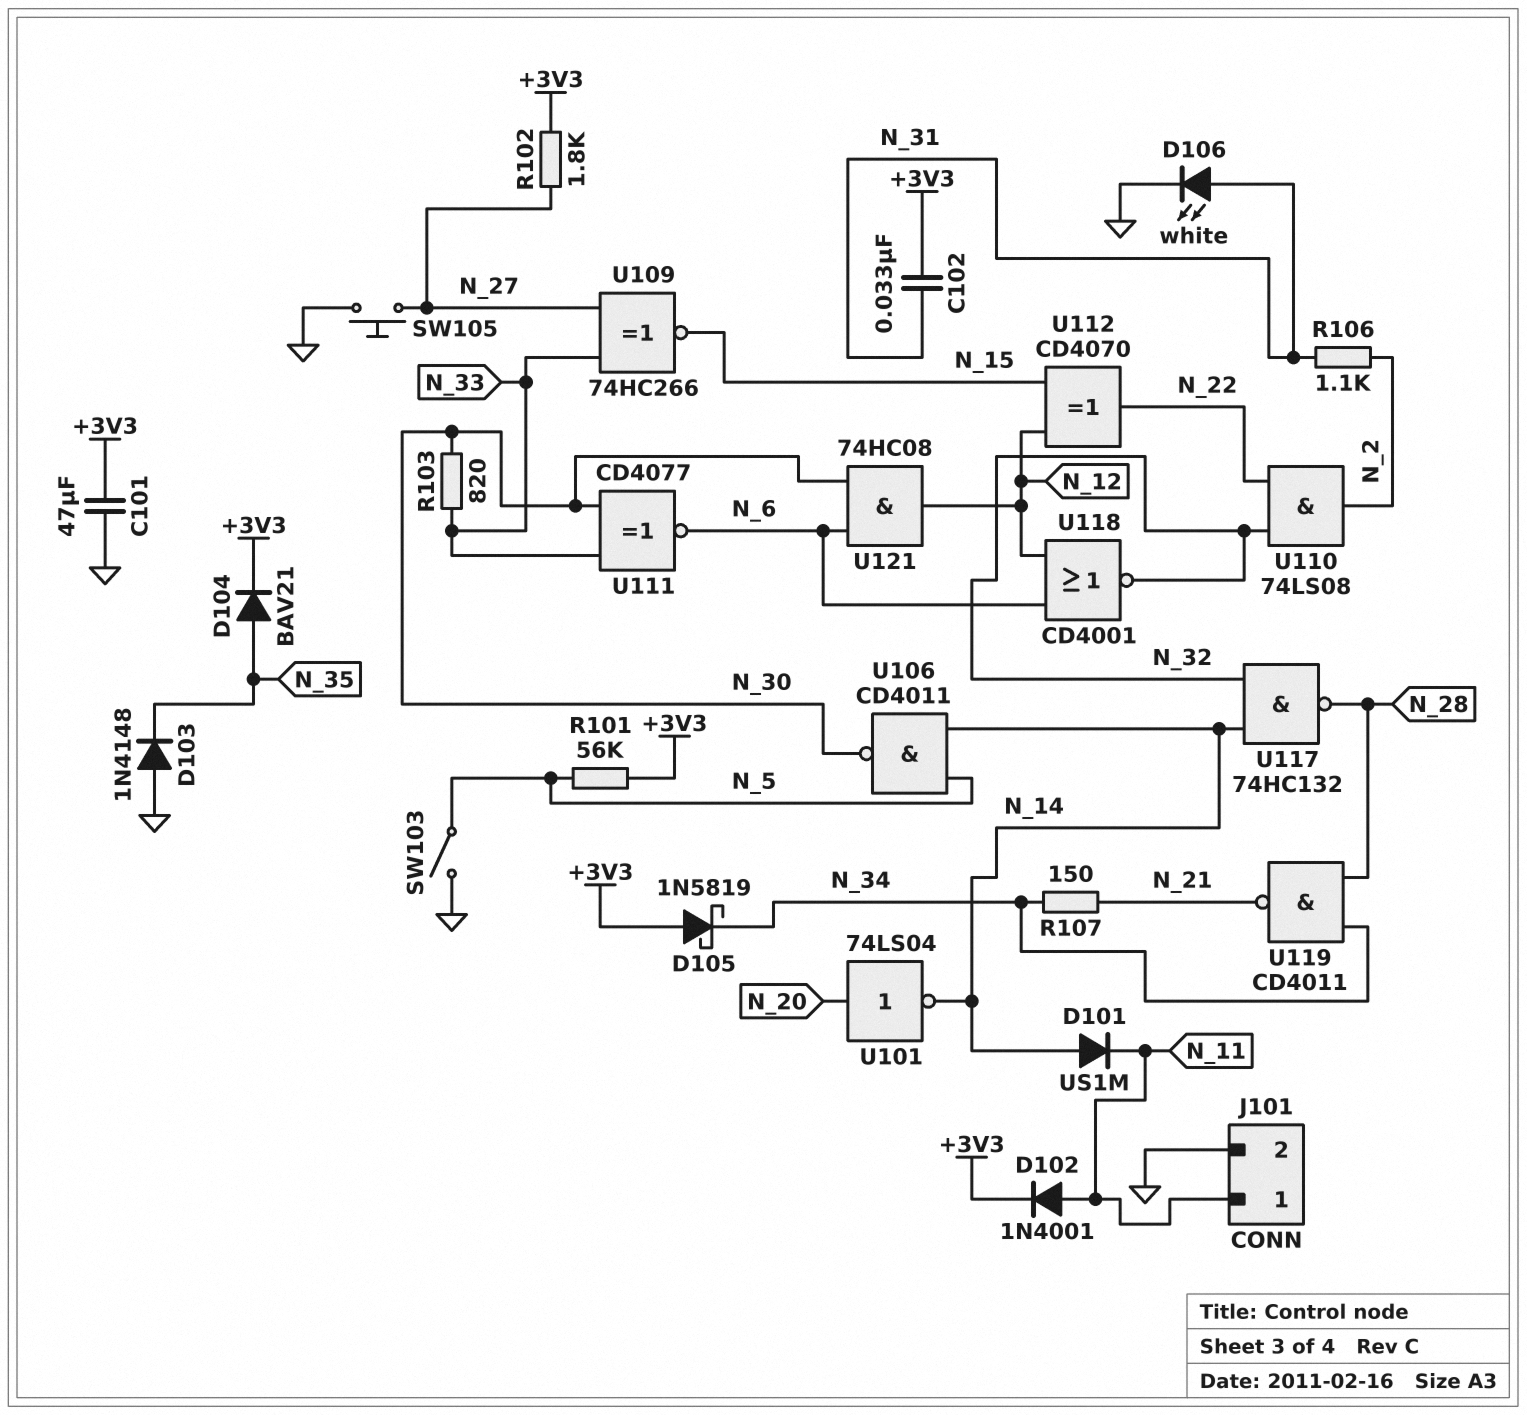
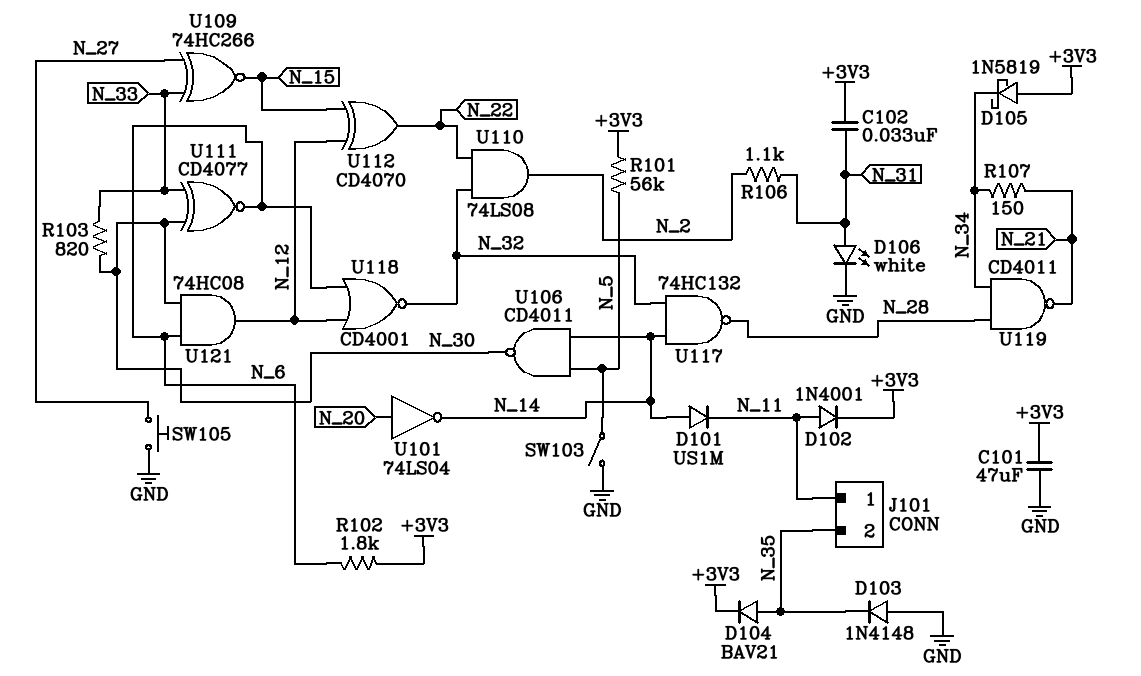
J101 pin 2: GND -> N_35
R102: 1.8k (+3V3, N_27) -> 1.8k (+3V3, N_6)

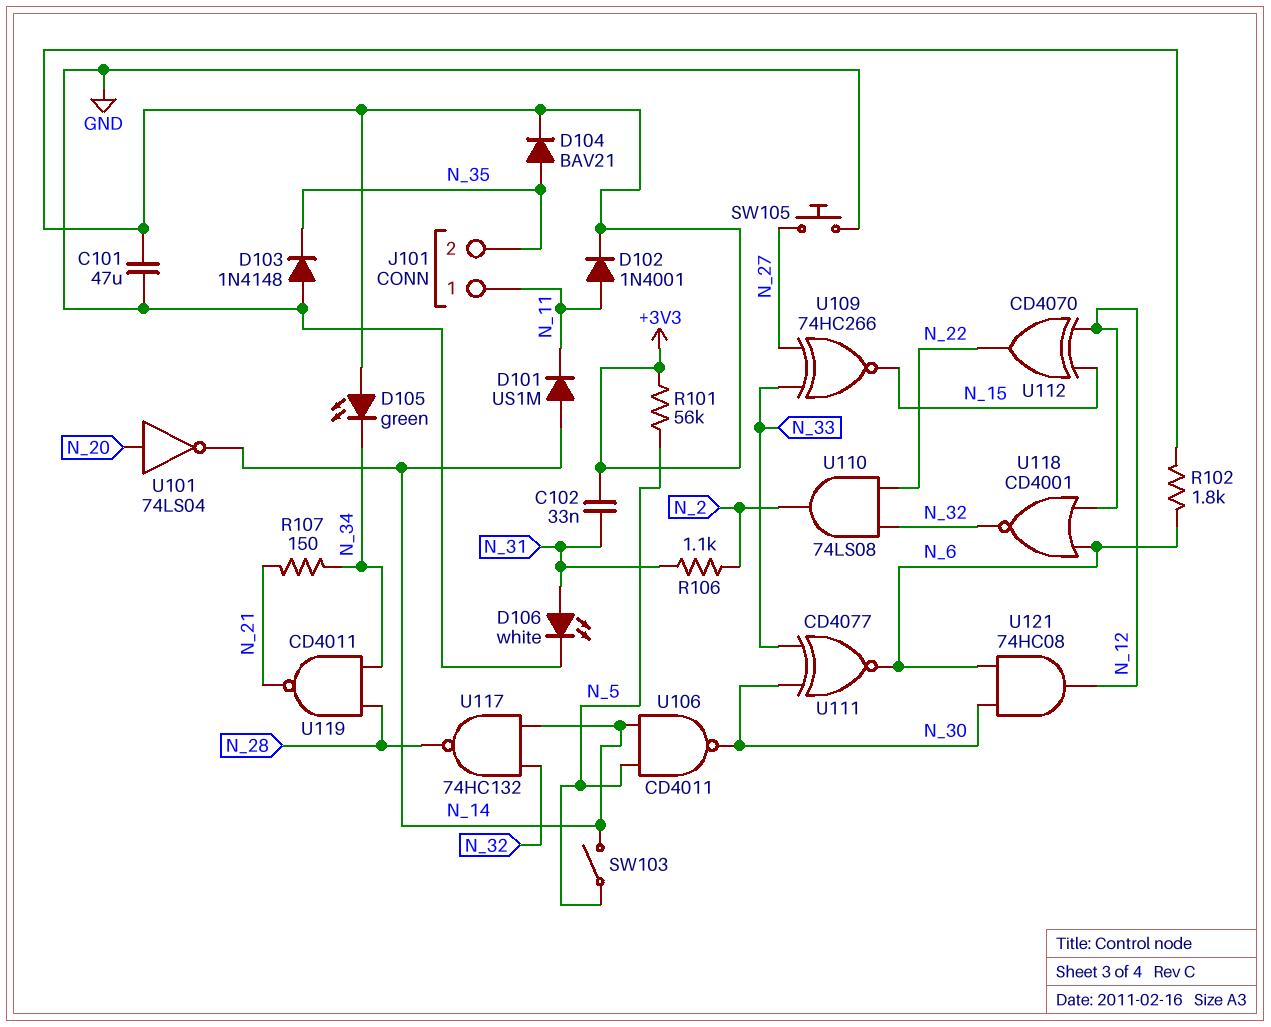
D105: schottky 1N5819 (A +3V3, K N_34) -> LED green (A +3V3, K N_34)
R103: 820 (N_30, N_33) -> none
SW103: switch (GND, N_5) -> switch (N_5, N_14)

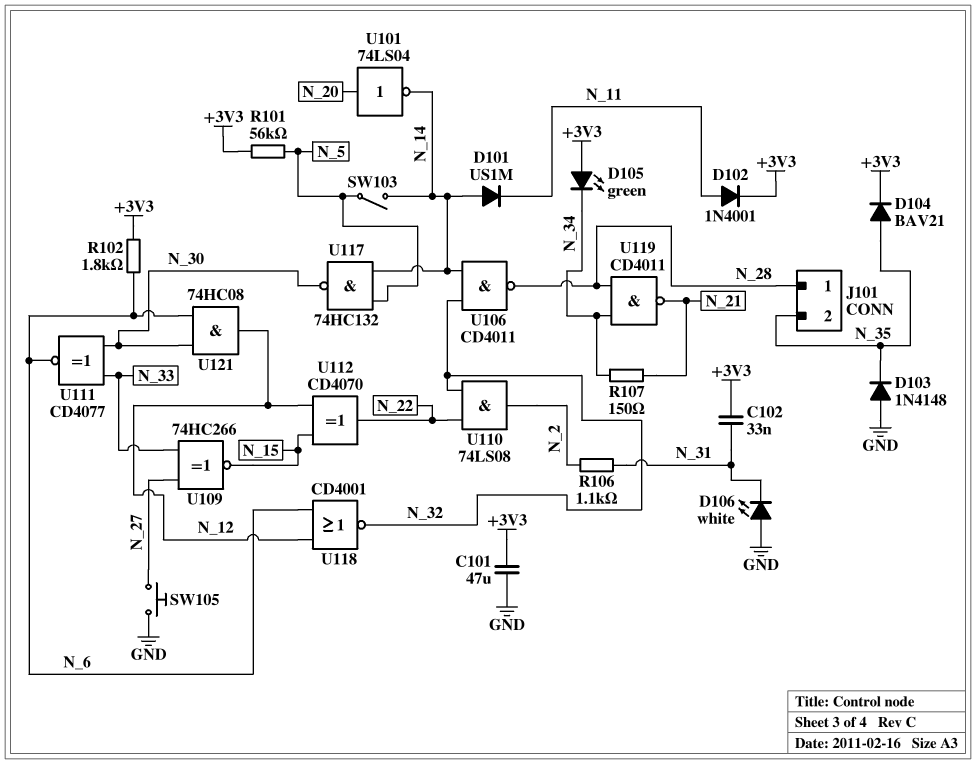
D106: LED white (A N_31, K GND) -> LED white (A GND, K N_31)
J101 pin 1: N_11 -> N_28
U106: NAND CD4011 (in N_5, in N_14, out N_30) -> NAND CD4011 (in N_14, in N_32, out N_28)
U117: NAND 74HC132 (in N_14, in N_32, out N_28) -> NAND 74HC132 (in N_5, in N_14, out N_30)

